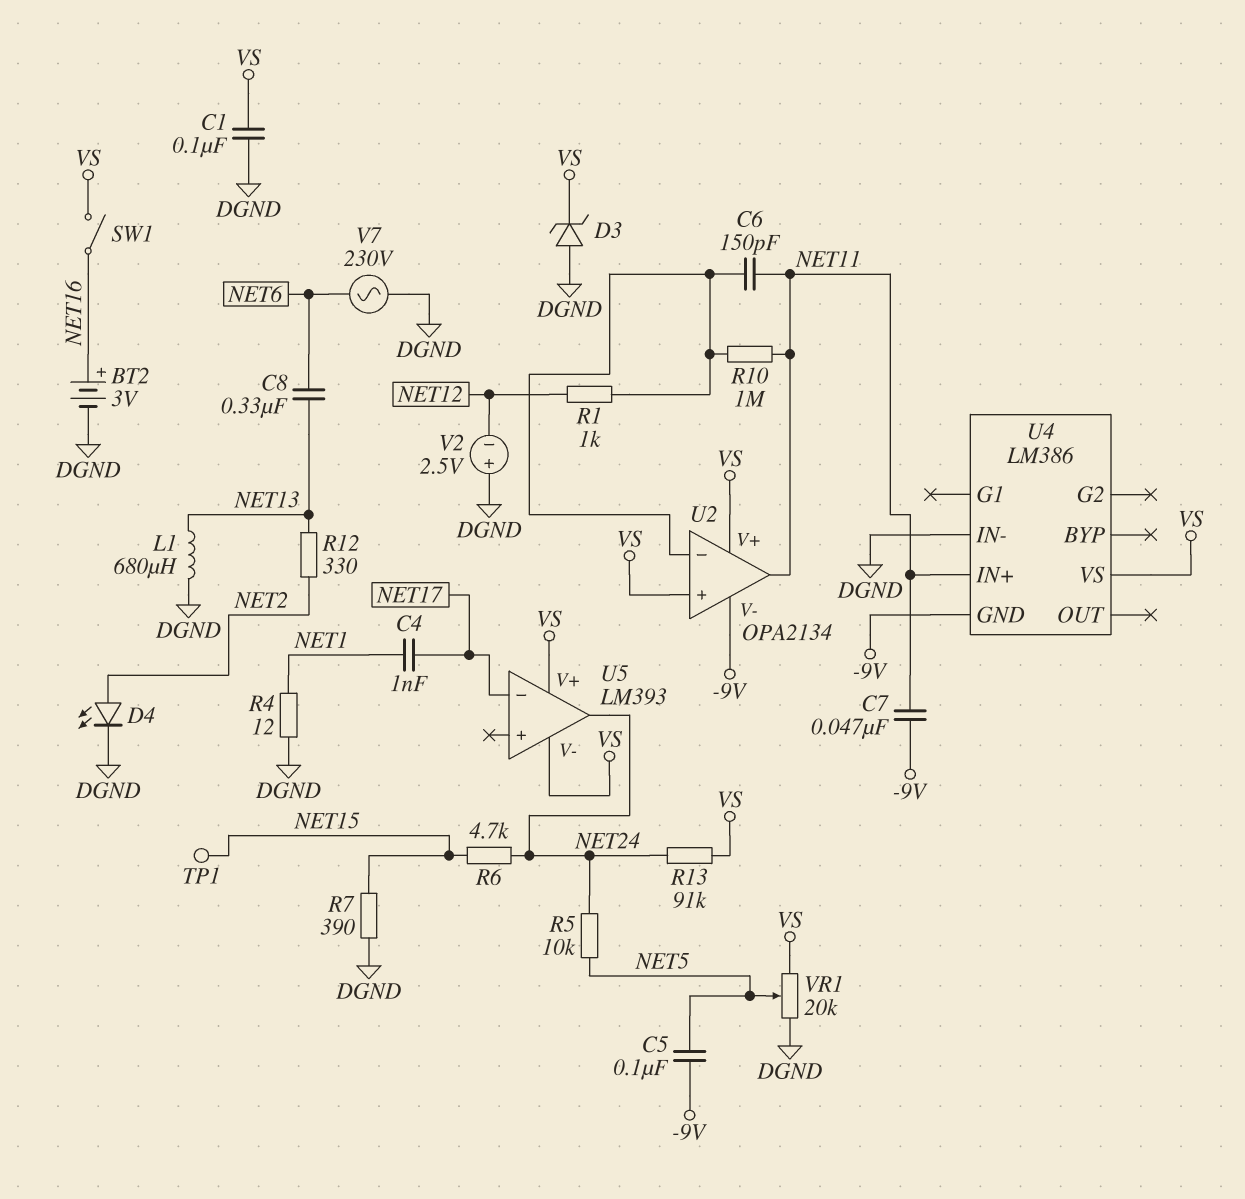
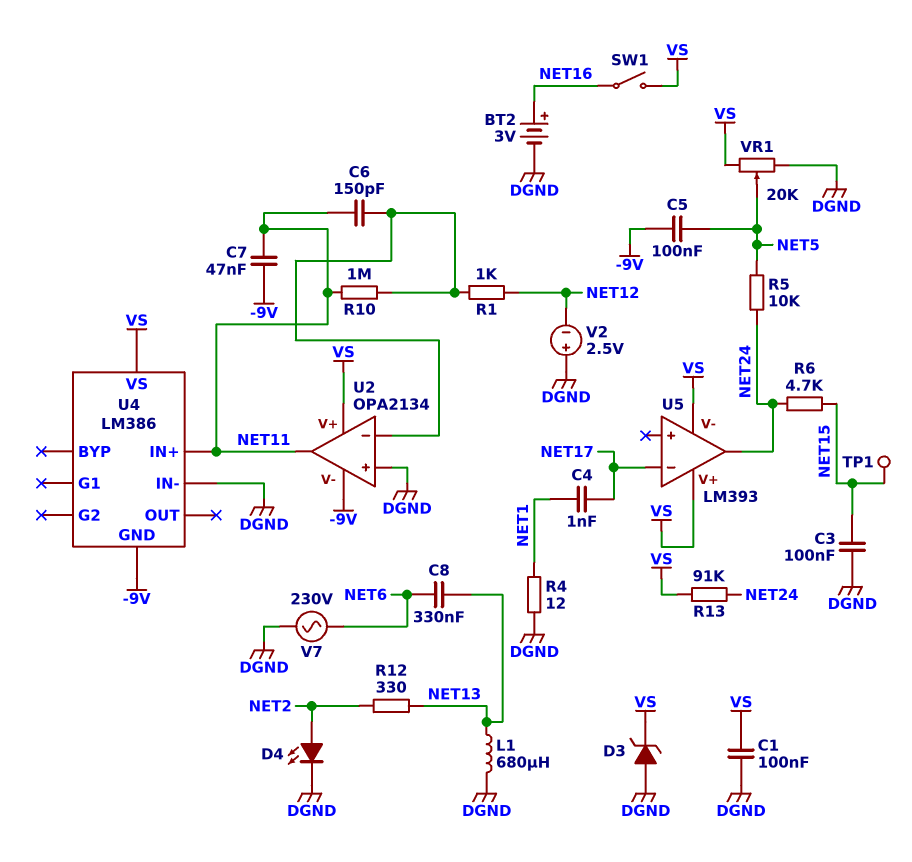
C3: none -> 100nF (DGND, NET15)
R7: 390 (DGND, NET15) -> none
U2 pin in+: VS -> DGND

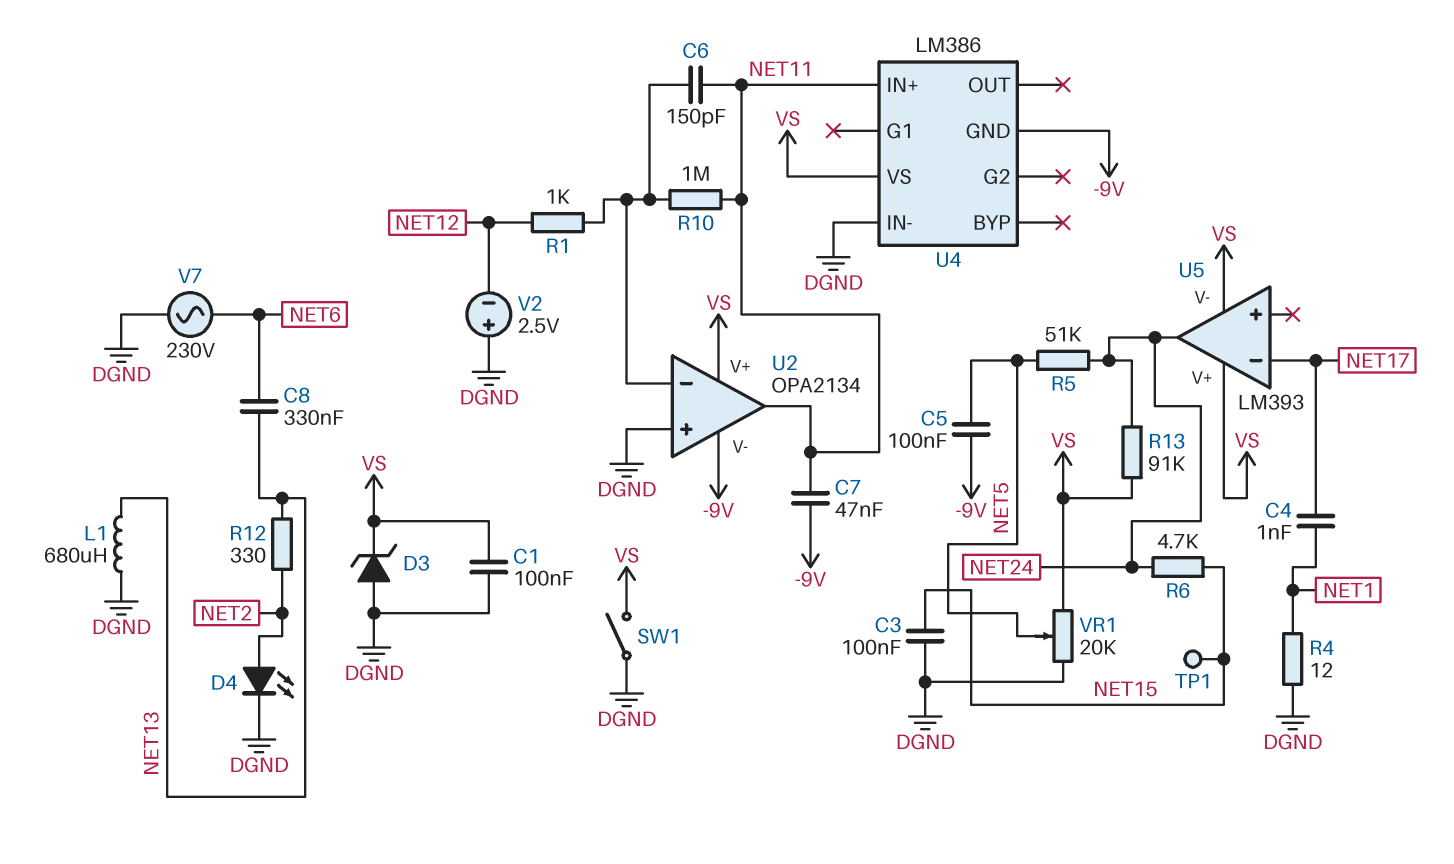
BT2: 3V (plus NET16, minus DGND) -> none
R5: 10k (NET5, NET24) -> 51k (NET5, NET24)
SW1: switch (NET16, VS) -> switch (DGND, VS)

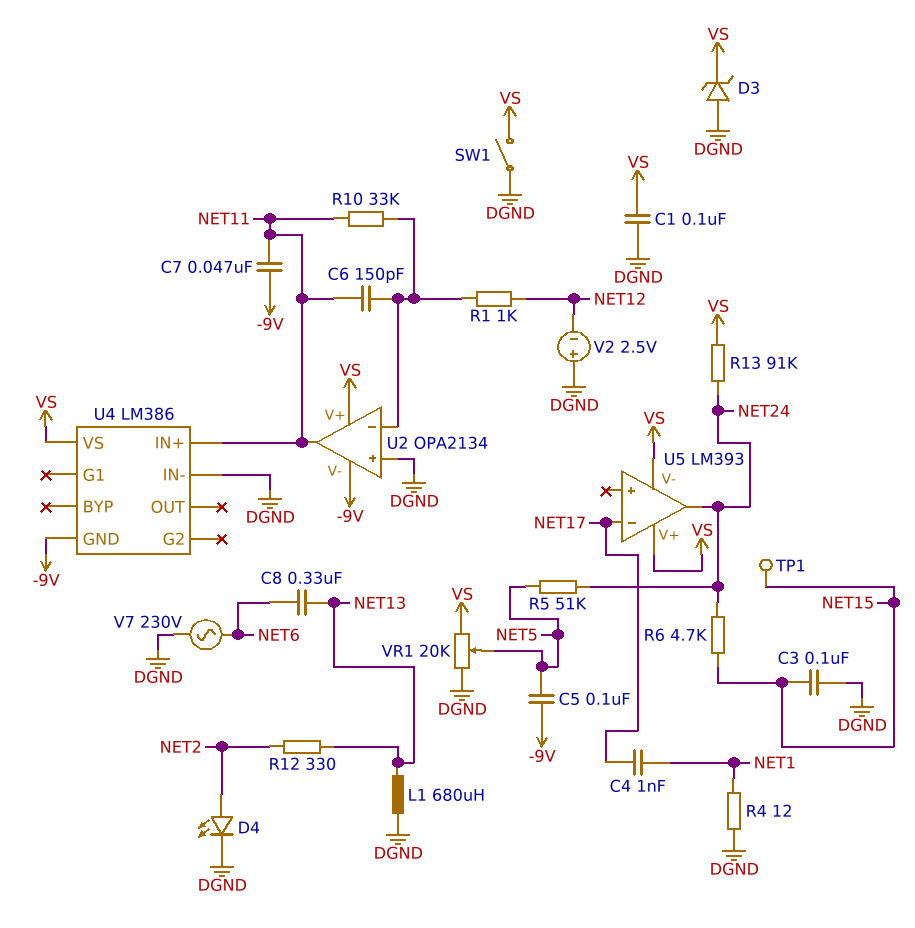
R10: 1M (NET11, U2/in-) -> 33k (NET11, U2/in-)

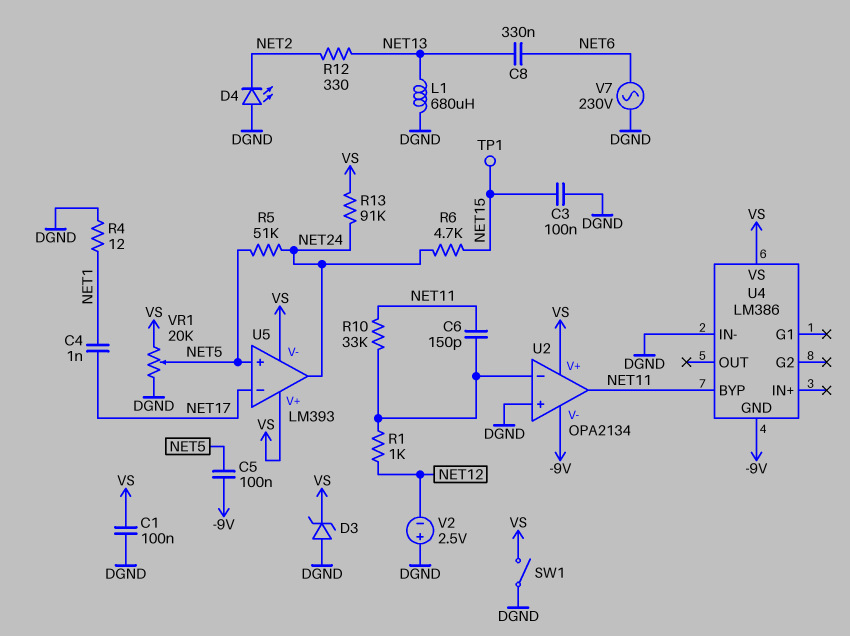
C7: 47nF (-9V, NET11) -> none
D4: LED (A NET2, K DGND) -> LED (A DGND, K NET2)
U4 pin BYP: none -> NET11
U4 pin IN+: NET11 -> none
U5 pin in+: none -> NET5

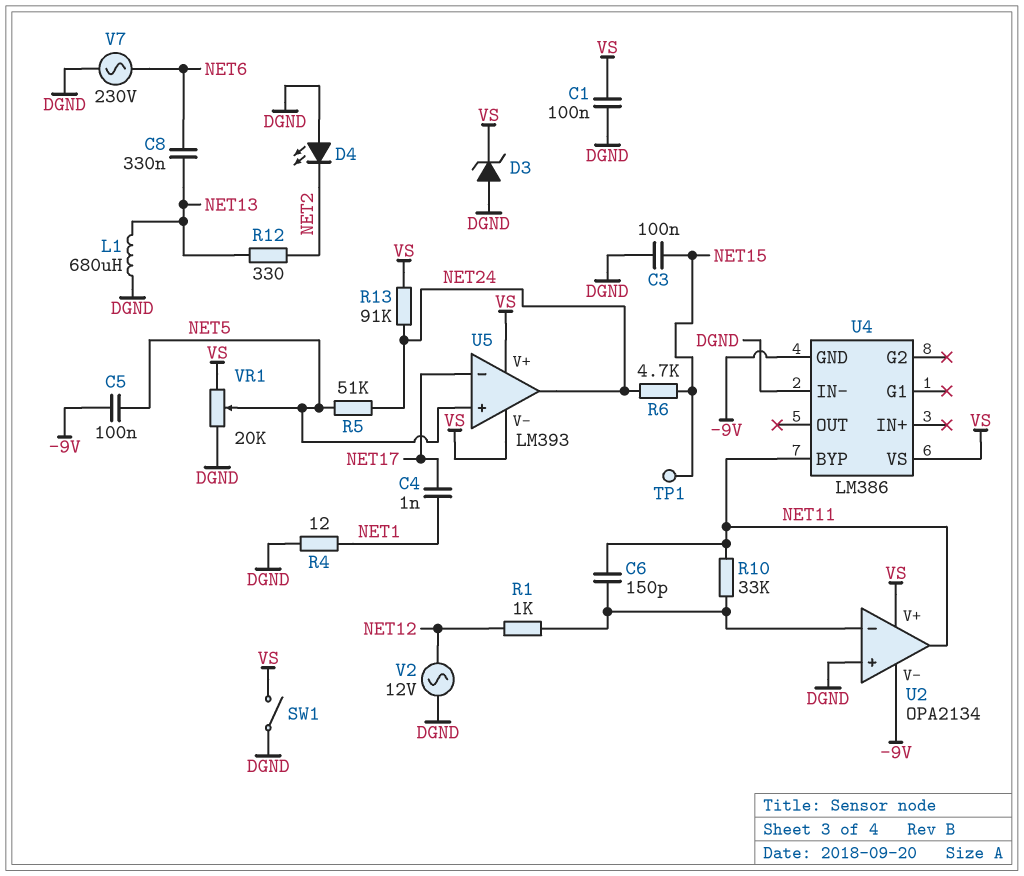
V2: 2.5V (plus DGND, minus NET12) -> AC 12V (DGND, NET12)

